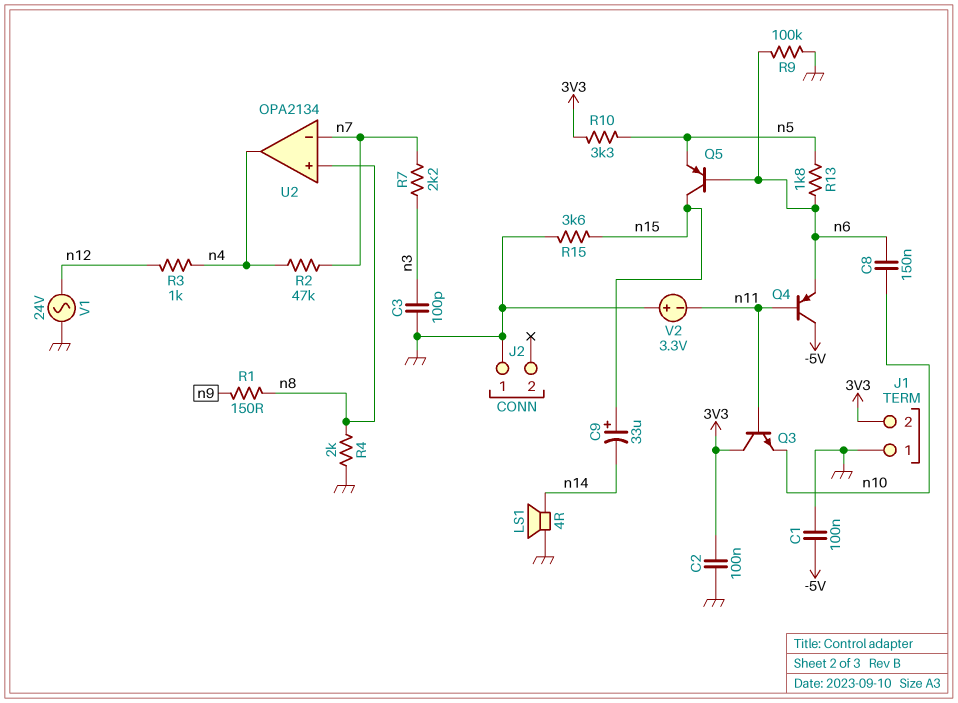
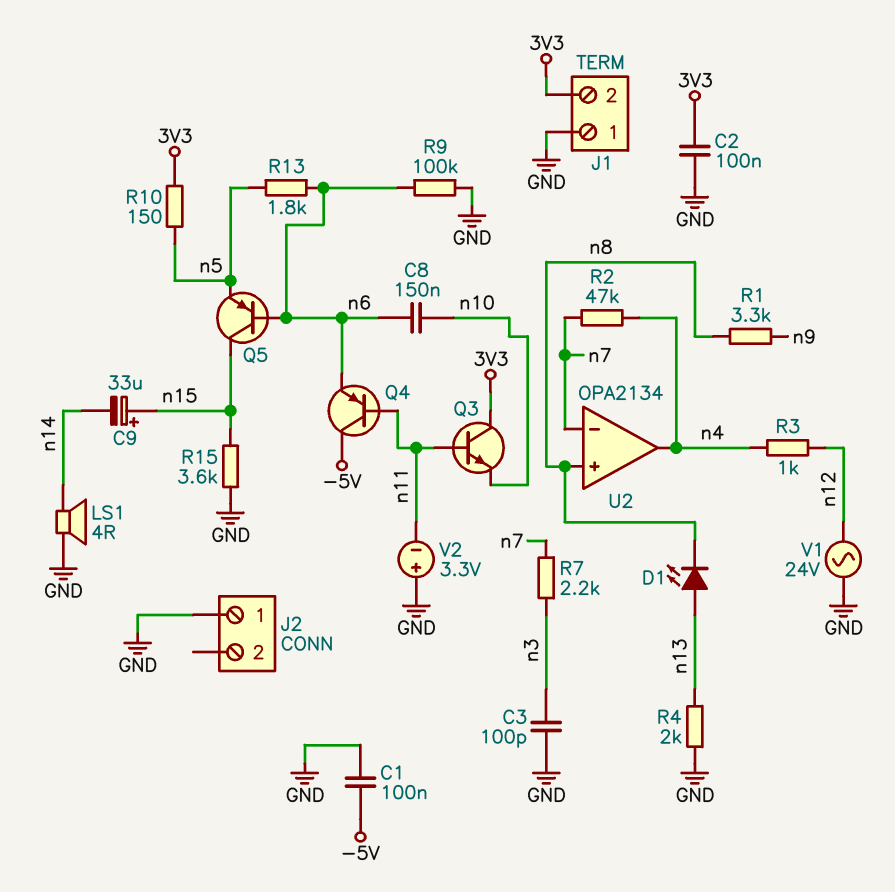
D1: none -> LED (A n13, K n8)
R1: 150 (n8, n9) -> 3.3k (n8, n9)
R4: 2k (GND, n8) -> 2k (GND, n13)
R10: 3.3k (3V3, n5) -> 150 (3V3, n5)

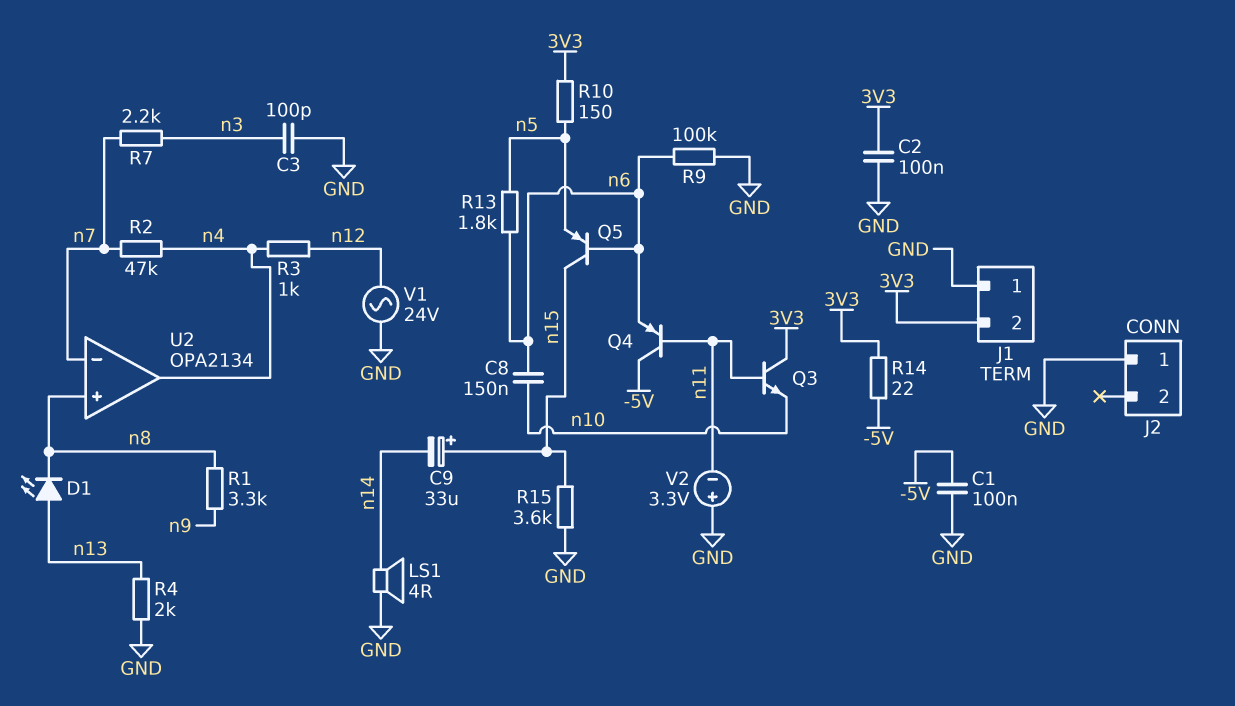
R14: none -> 22 (-5V, 3V3)

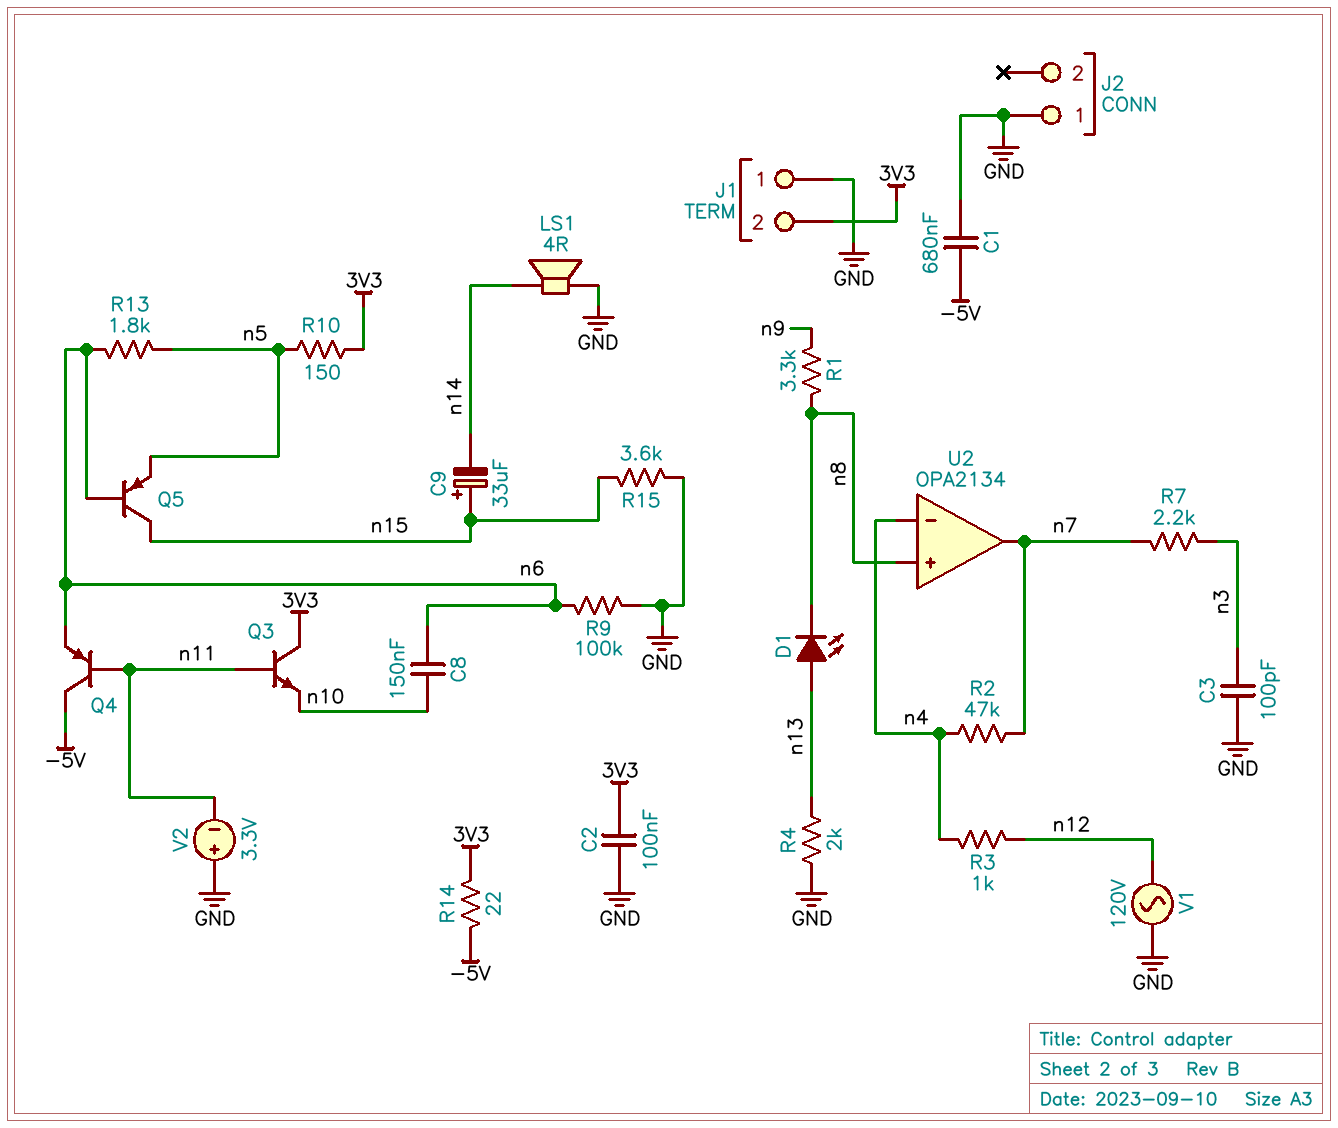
C1: 100nF (-5V, GND) -> 680nF (-5V, GND)
U2 pin in-: n7 -> n4
U2 pin out: n4 -> n7
V1: AC 24V (GND, n12) -> AC 120V (GND, n12)

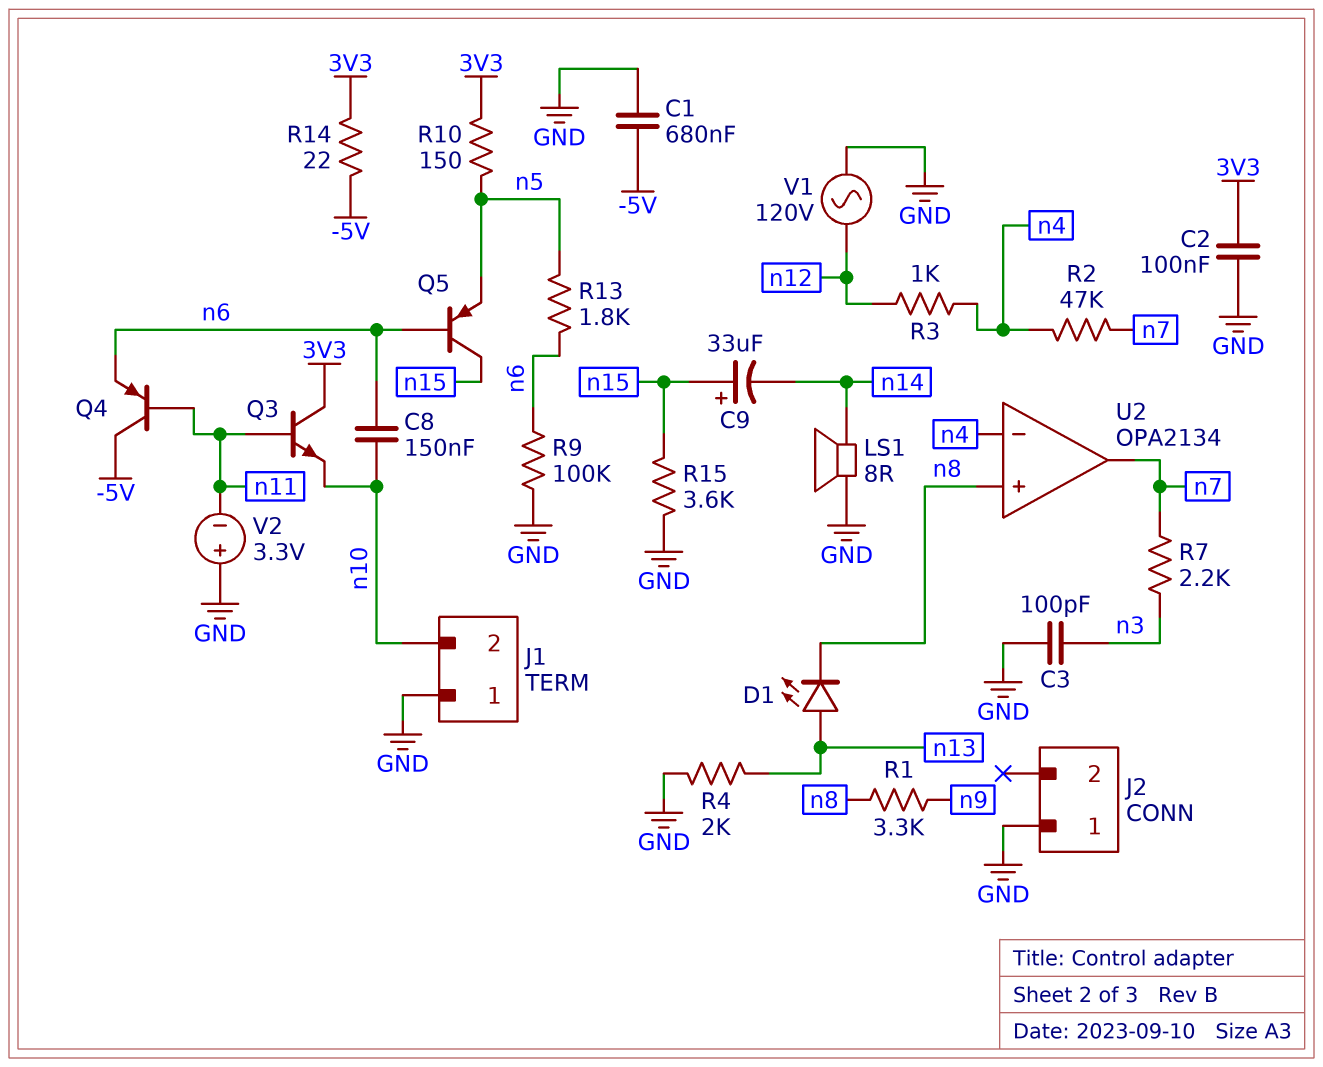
J1 pin 2: 3V3 -> n10
LS1: speaker 4R (GND, n14) -> speaker 8R (GND, n14)

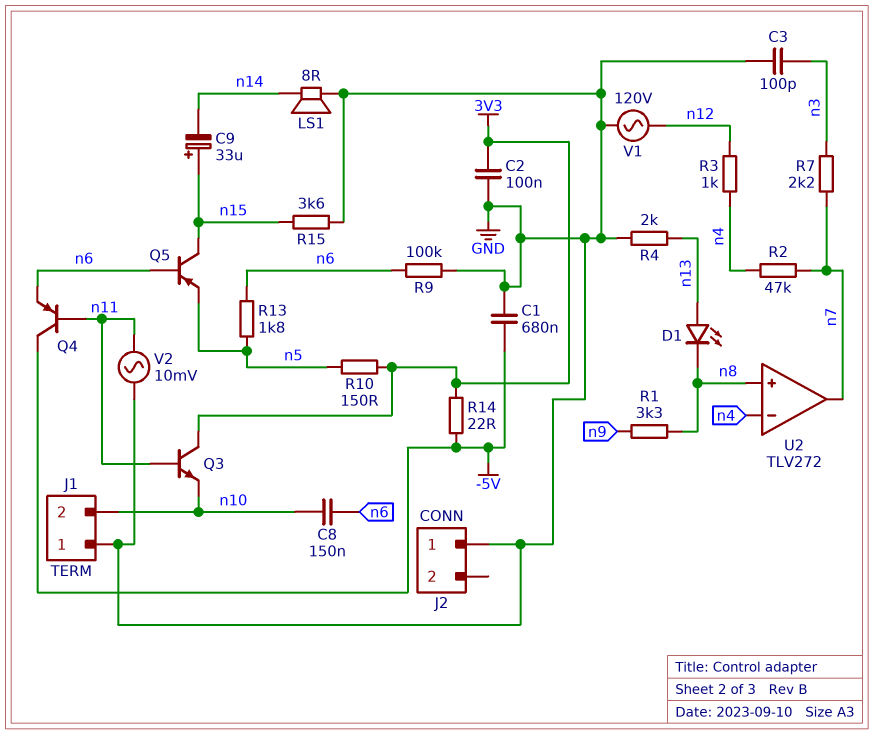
U2: OPA2134 -> TLV272
V2: 3.3V (plus GND, minus n11) -> AC 10mV (GND, n11)

